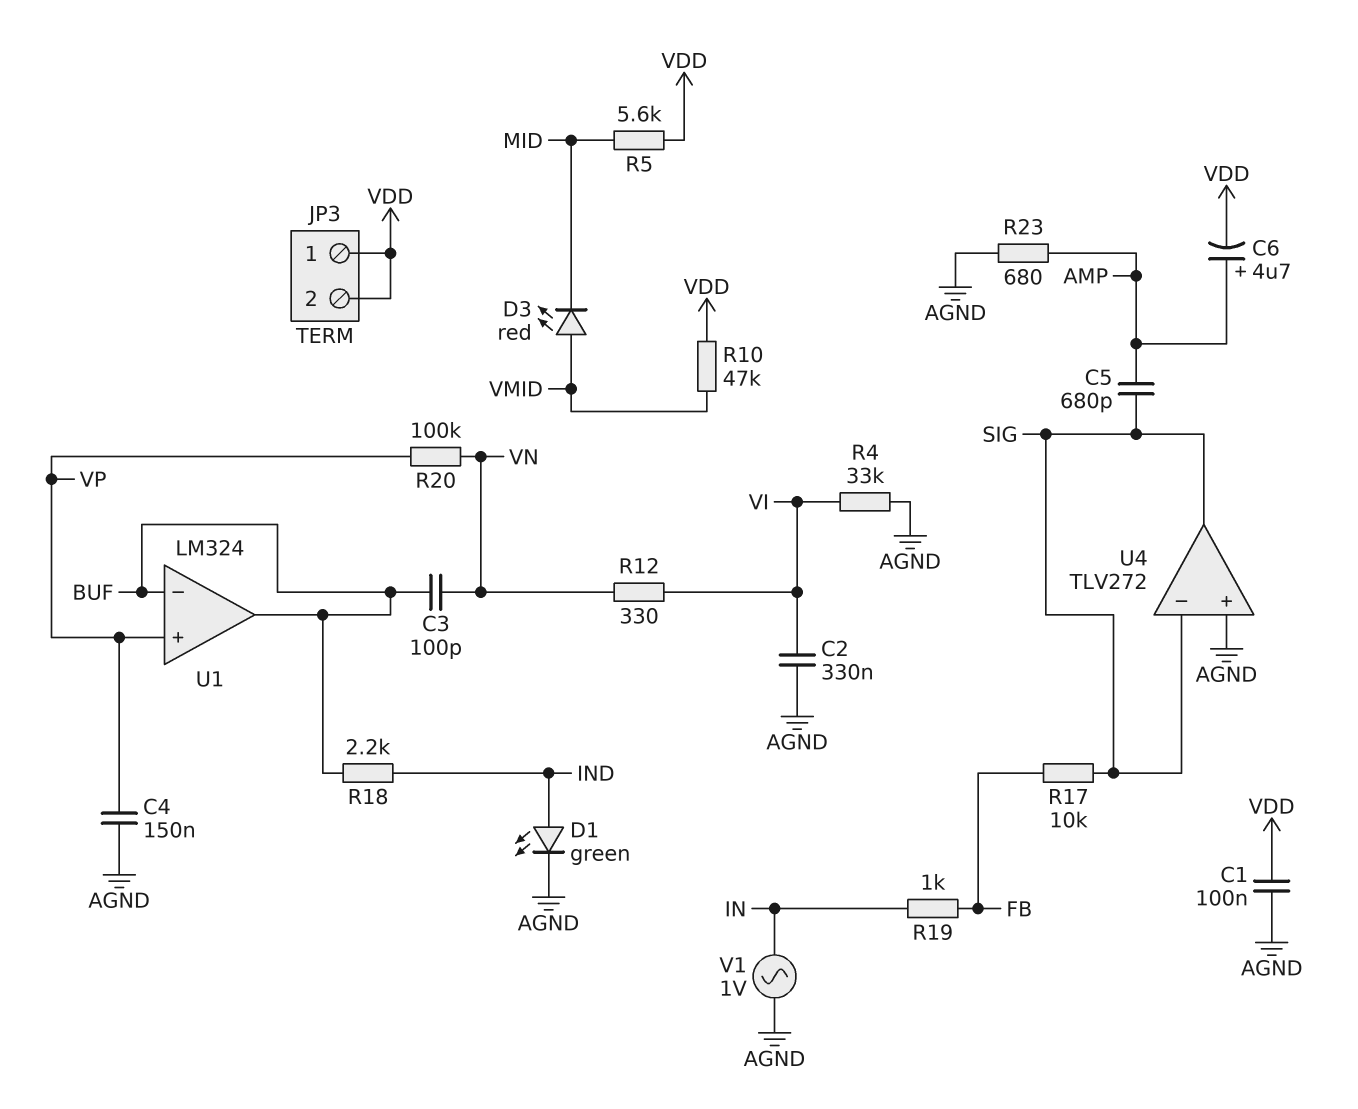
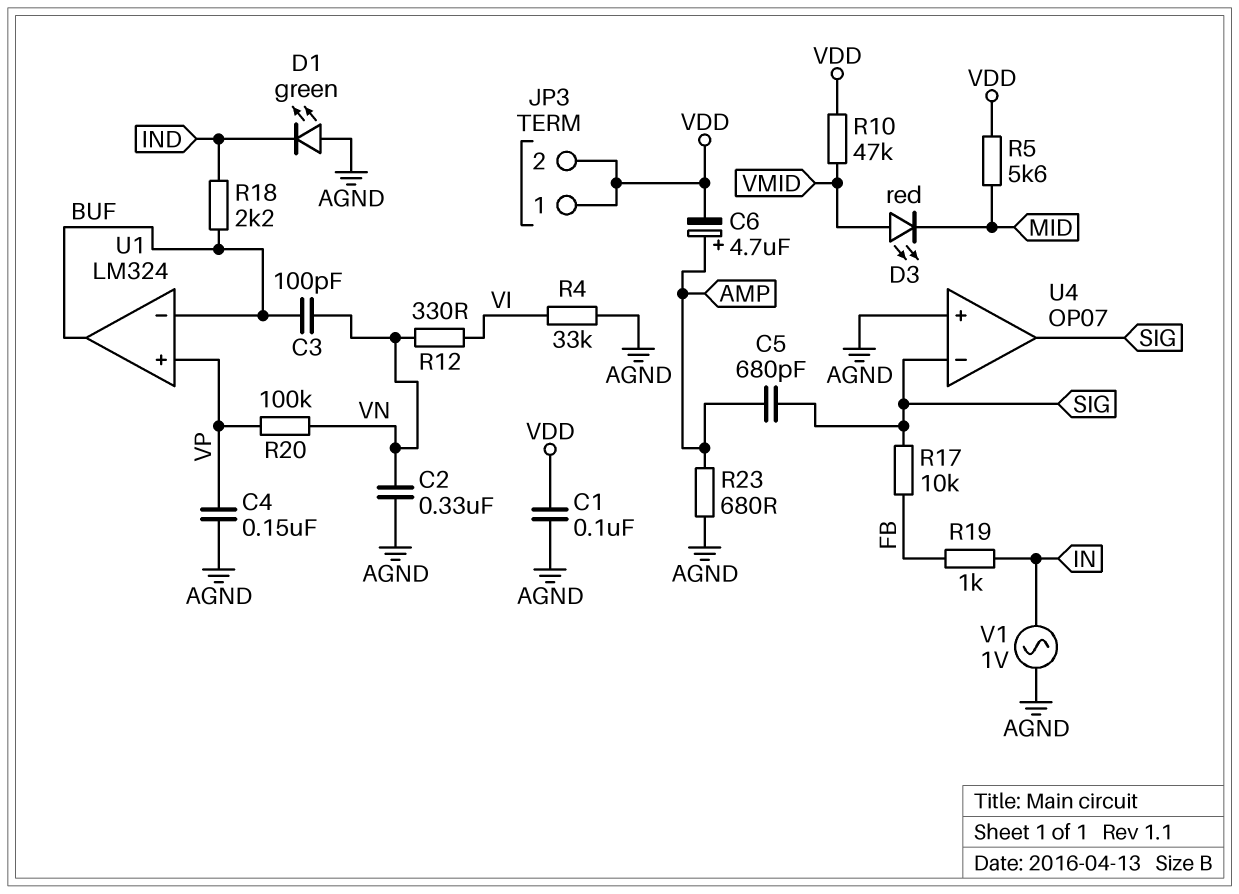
C2: 330nF (AGND, VI) -> 330nF (AGND, VN)
D1: LED green (A IND, K AGND) -> LED green (A AGND, K IND)
U4: TLV272 -> OP07

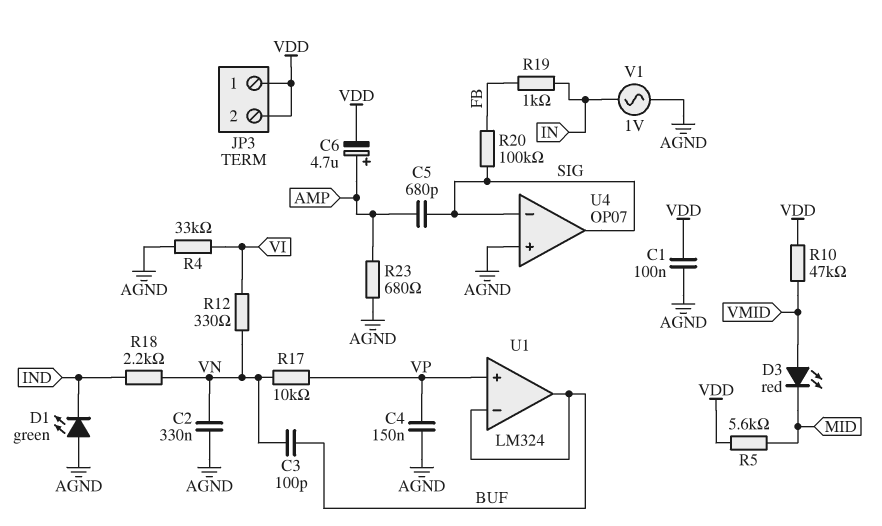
R17: 10k (FB, SIG) -> 10k (VN, VP)
R18: 2.2k (BUF, IND) -> 2.2k (IND, VN)
R20: 100k (VN, VP) -> 100k (FB, SIG)

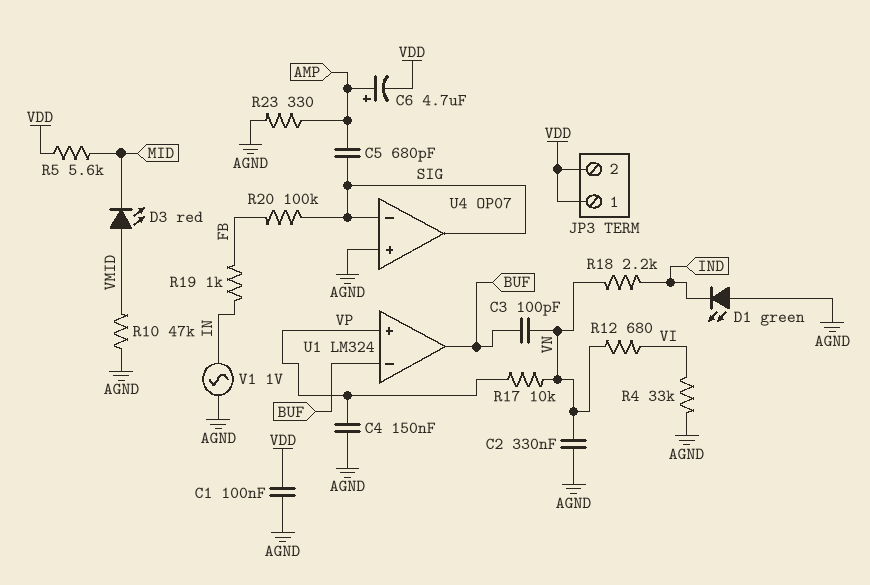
R10: 47k (VDD, VMID) -> 47k (AGND, VMID)
R12: 330 (VI, VN) -> 680 (VI, VN)
R23: 680 (AGND, AMP) -> 330 (AGND, AMP)

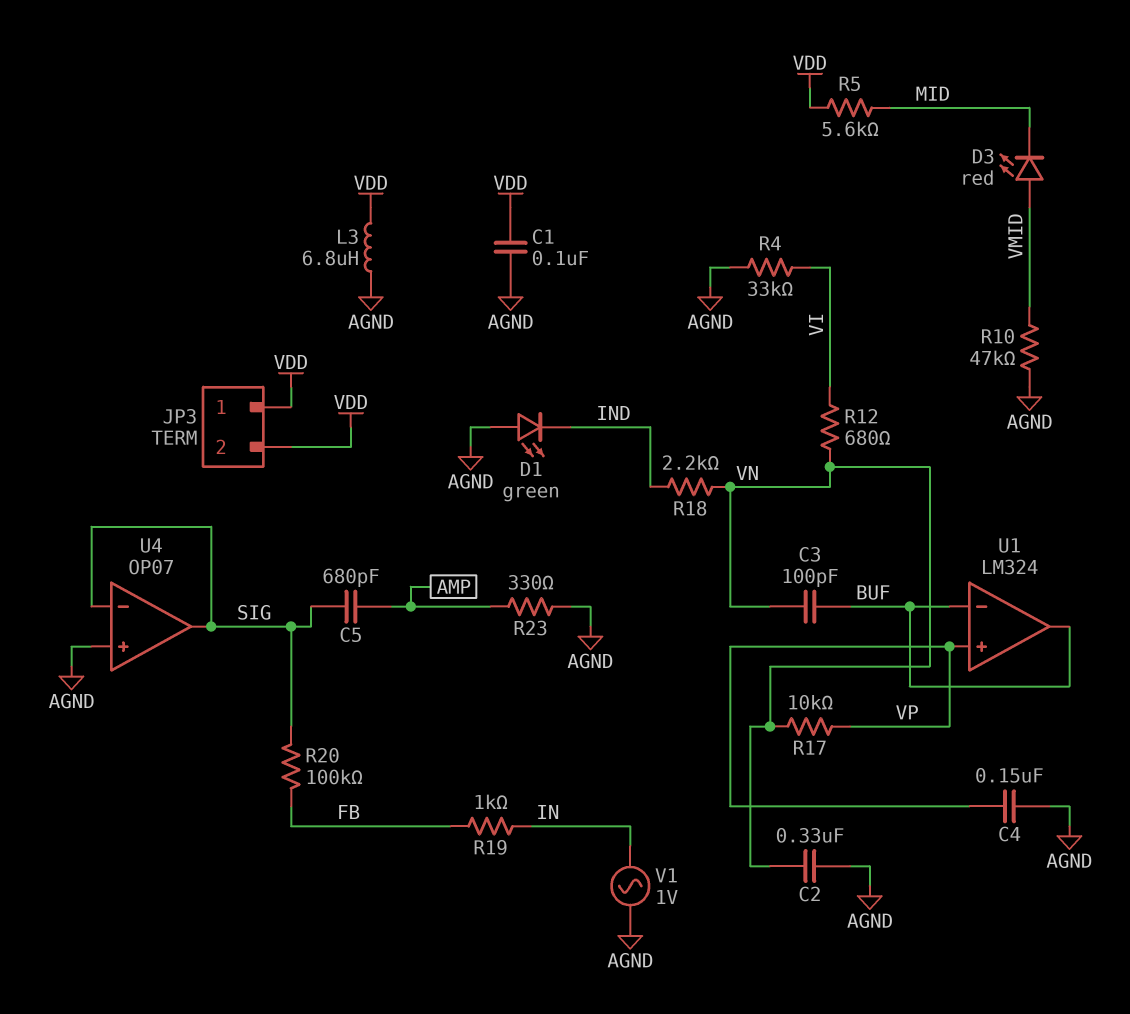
C6: 4.7uF (plus AMP, minus VDD) -> none
L3: none -> 6.8uH (AGND, VDD)

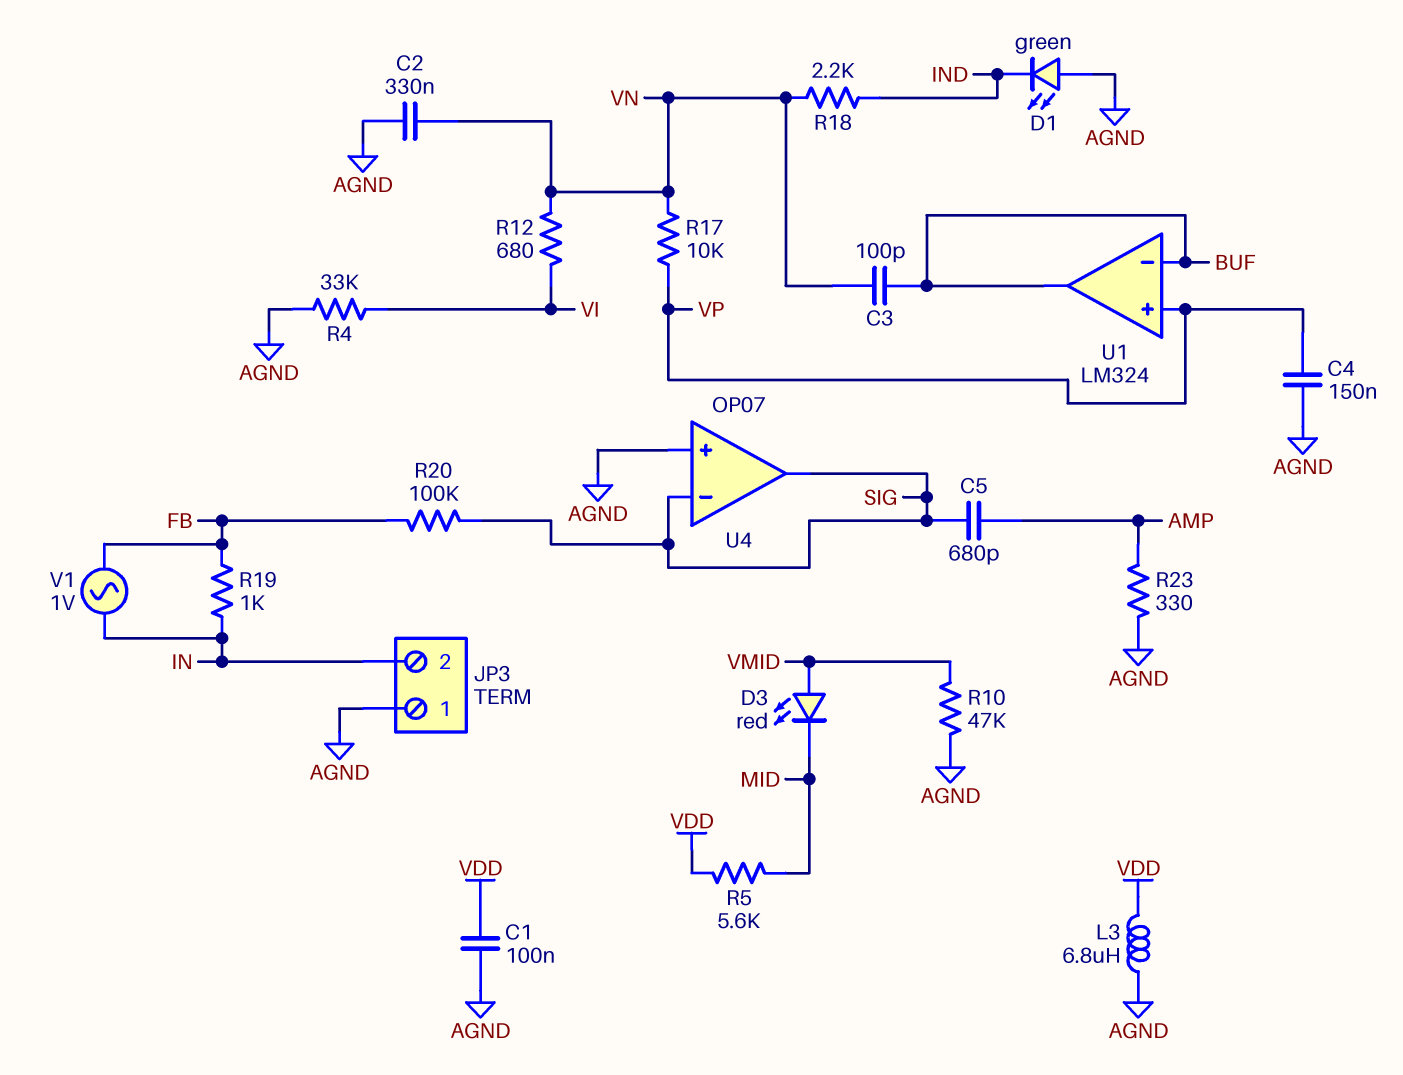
JP3 pin 1: VDD -> AGND
JP3 pin 2: VDD -> IN
V1: AC 1V (AGND, IN) -> AC 1V (FB, IN)

